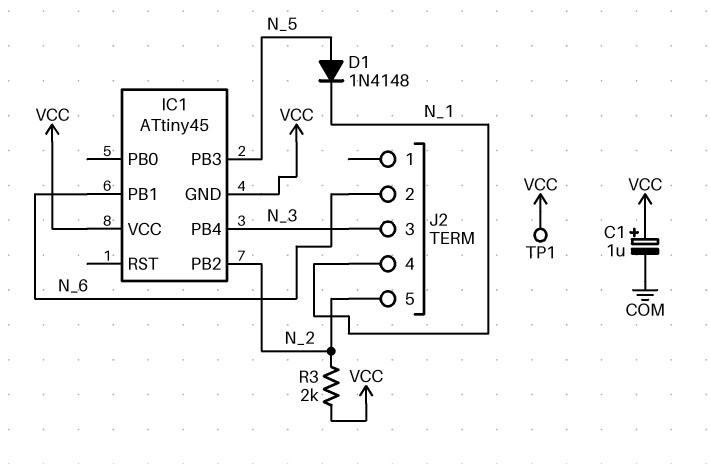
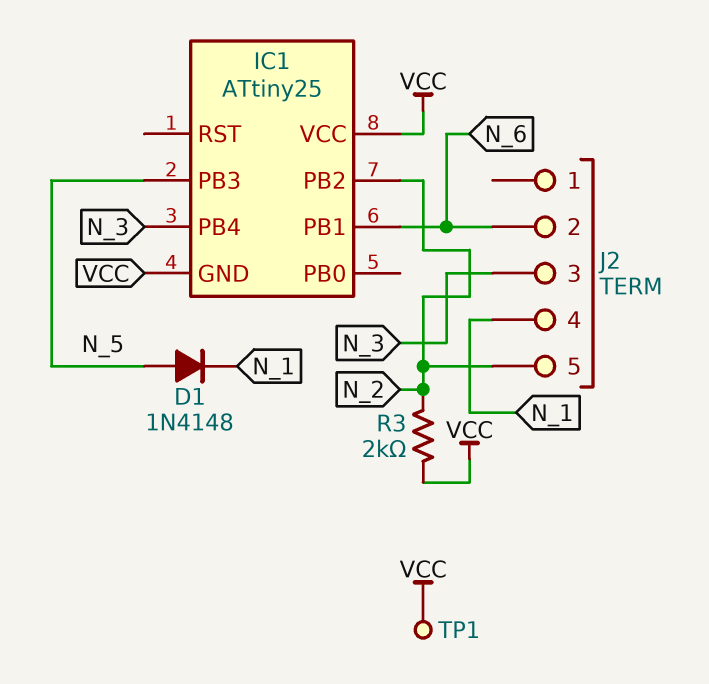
C1: 1uF (plus VCC, minus COM) -> none
IC1: ATtiny45 -> ATtiny25

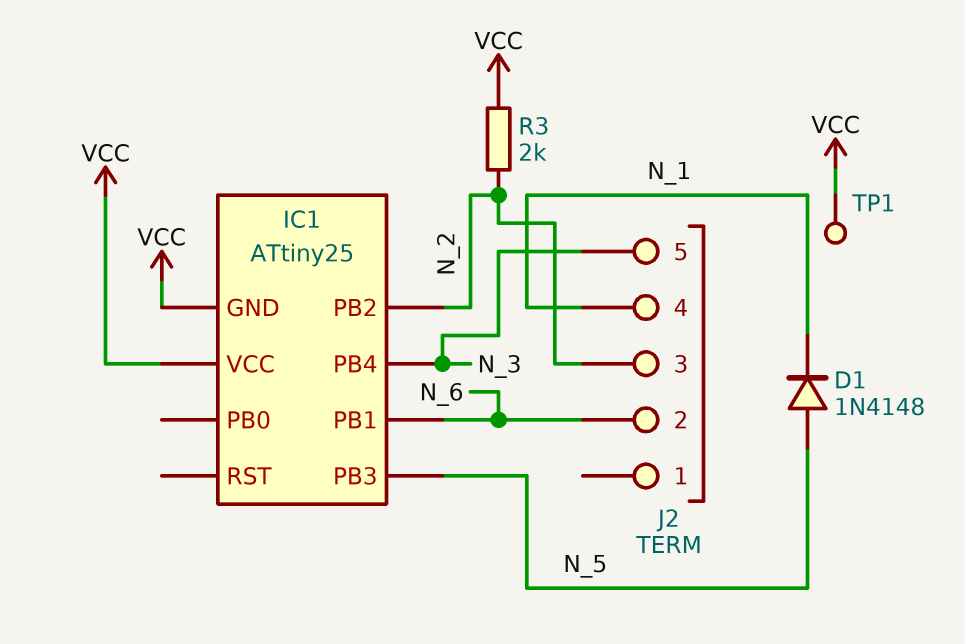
J2 pin 3: N_3 -> N_2
J2 pin 5: N_2 -> N_3

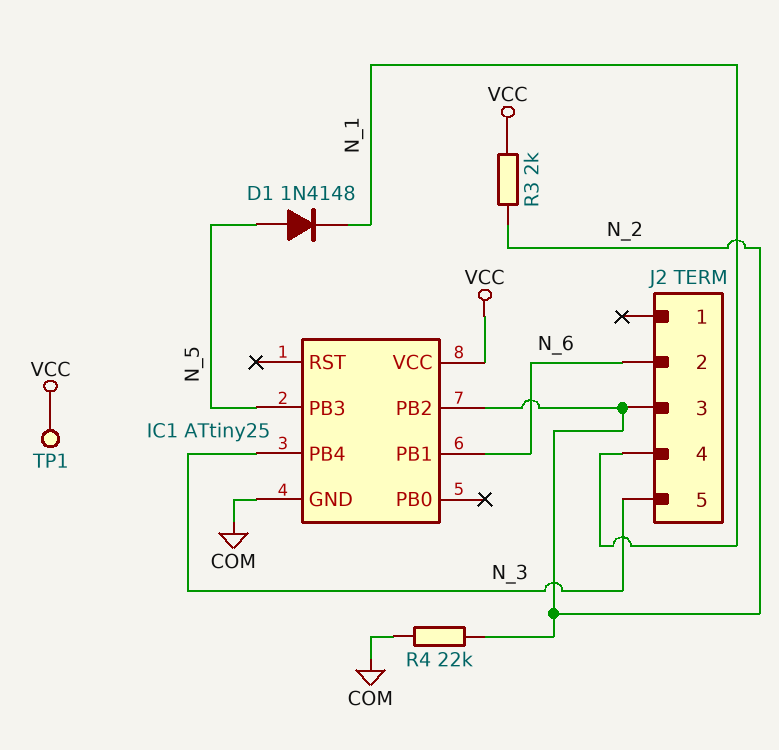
IC1 pin GND: VCC -> COM
R4: none -> 22k (COM, N_2)

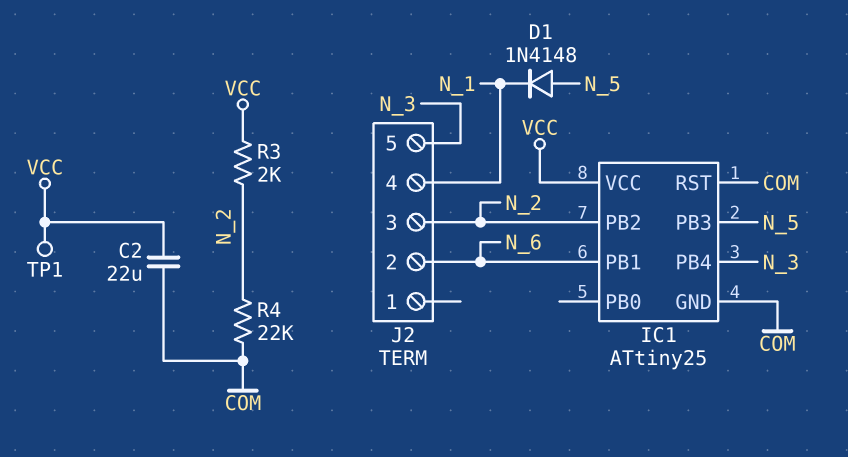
C2: none -> 22uF (COM, VCC)
IC1 pin RST: none -> COM

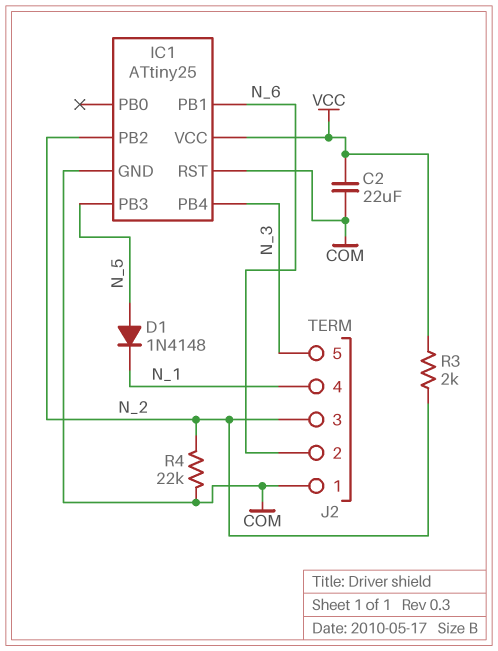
J2 pin 1: none -> COM
TP1: test point (VCC) -> none

